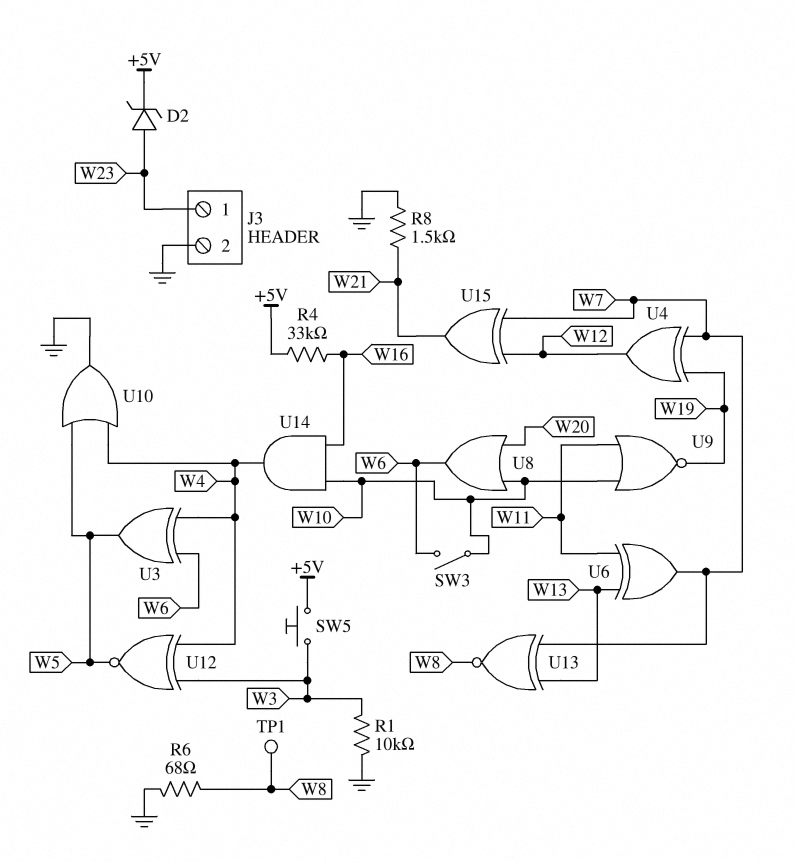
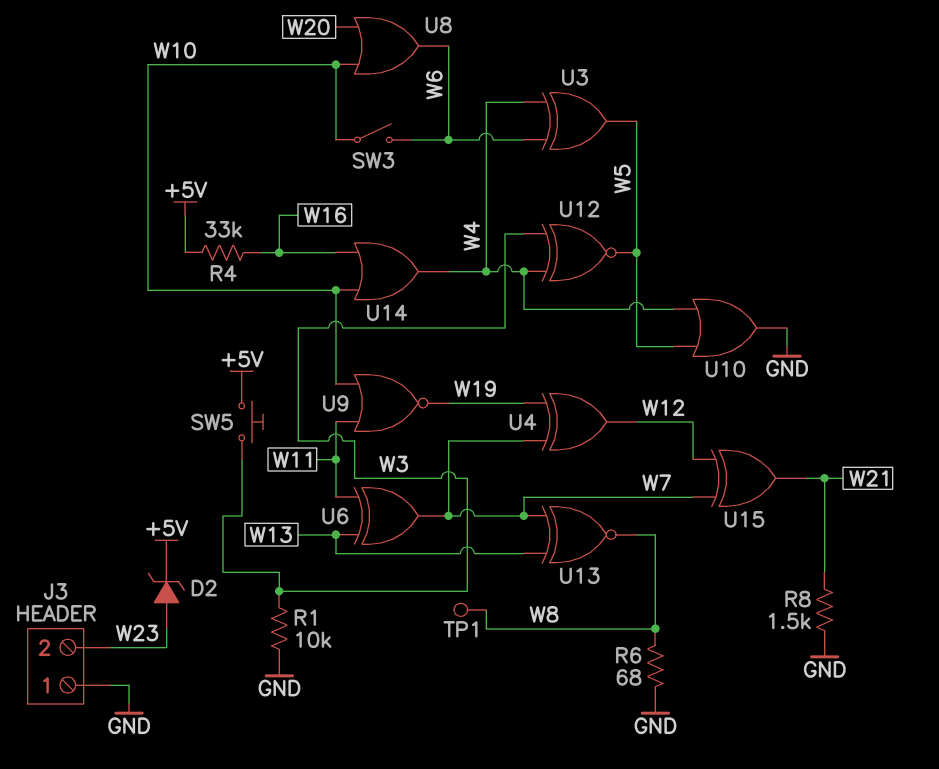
J3 pin 1: W23 -> GND
J3 pin 2: GND -> W23
U14: AND (in W10, in W16, out W4) -> OR (in W10, in W16, out W4)

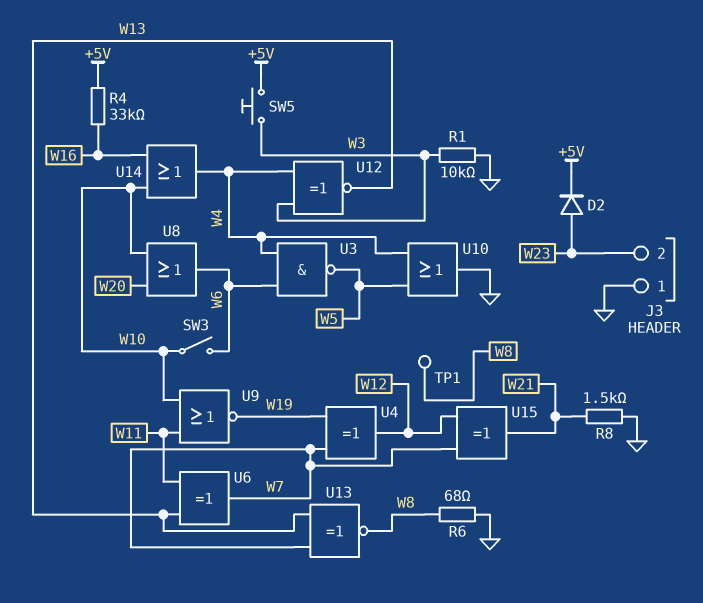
D2: zener (A W23, K +5V) -> diode (A W23, K +5V)
U3: XOR (in W4, in W6, out W5) -> NAND (in W4, in W6, out W5)
U12: XNOR (in W3, in W4, out W5) -> XNOR (in W3, in W4, out W13)

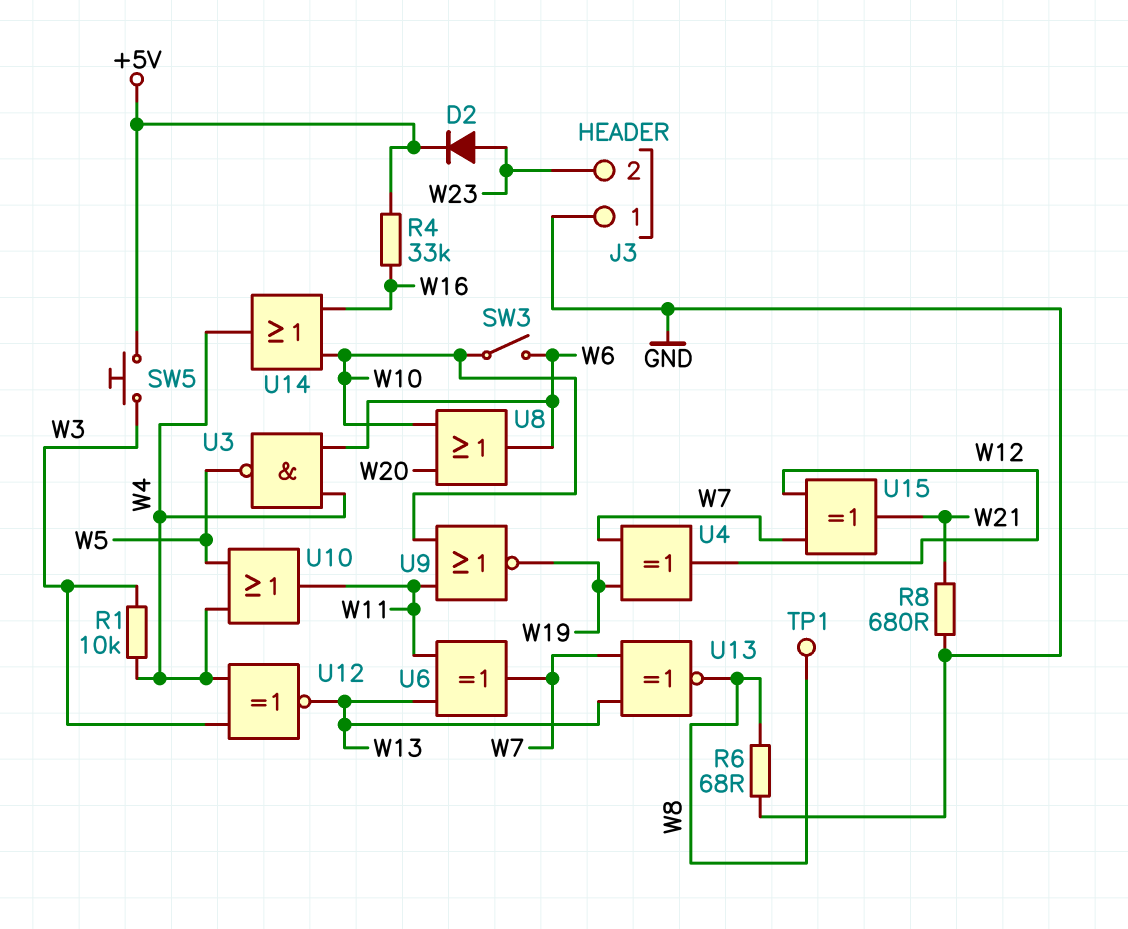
R1: 10k (GND, W3) -> 10k (W3, W4)
R8: 1.5k (GND, W21) -> 680 (GND, W21)
U10: OR (in W4, in W5, out GND) -> OR (in W4, in W5, out W11)

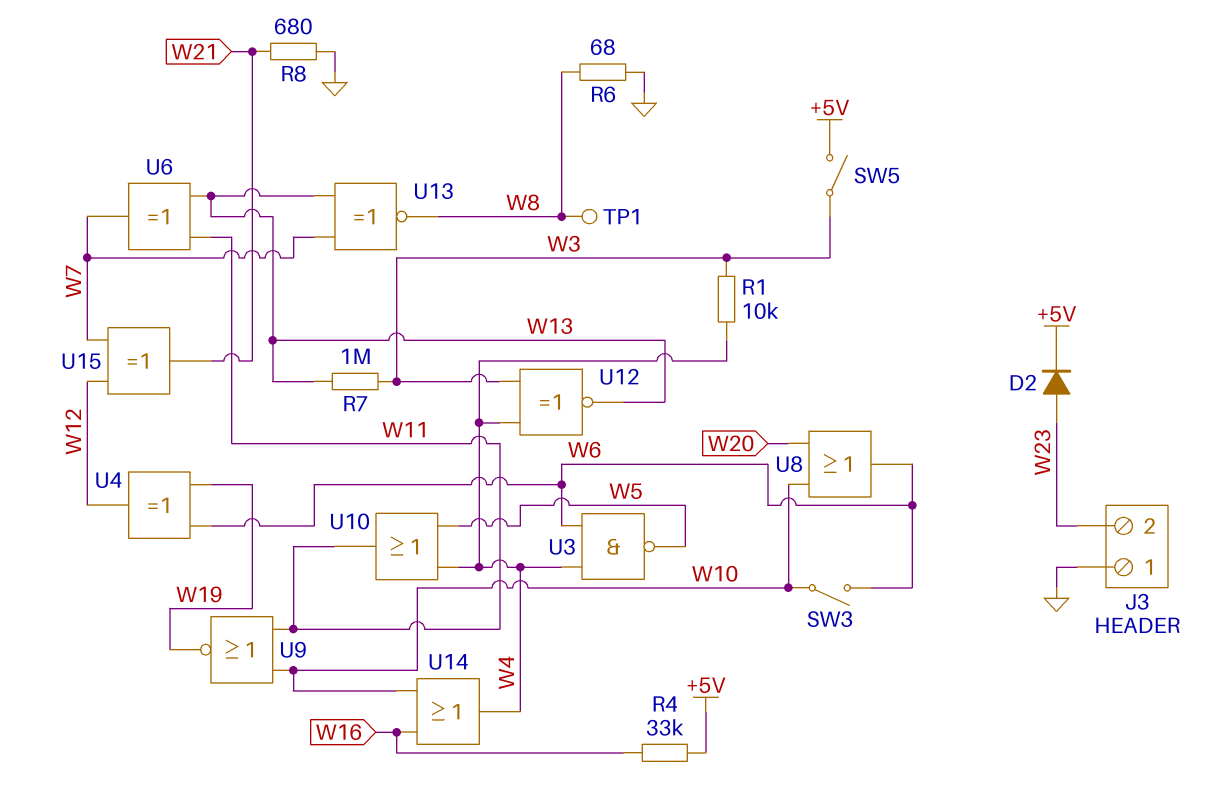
R7: none -> 1M (W3, W13)
SW5: button (+5V, W3) -> switch (+5V, W3)
U4: XOR (in W7, in W19, out W12) -> XOR (in W6, in W19, out W12)

